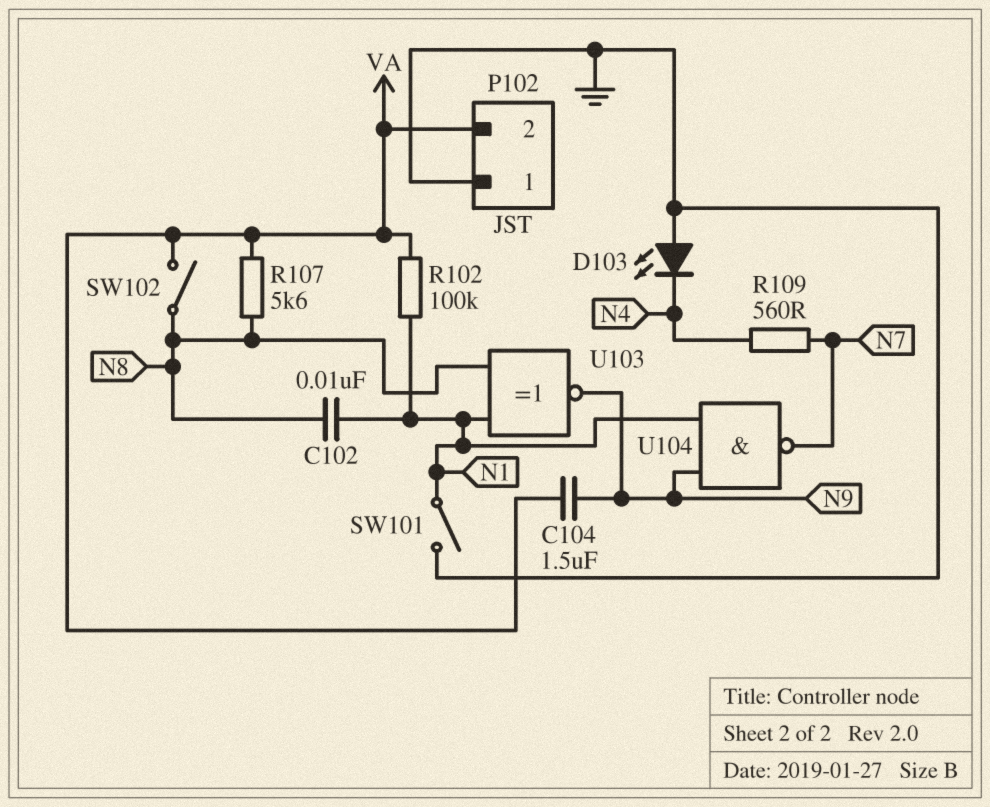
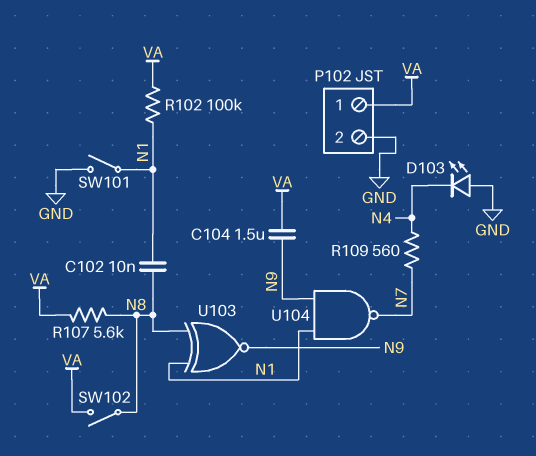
P102 pin 1: GND -> VA
P102 pin 2: VA -> GND

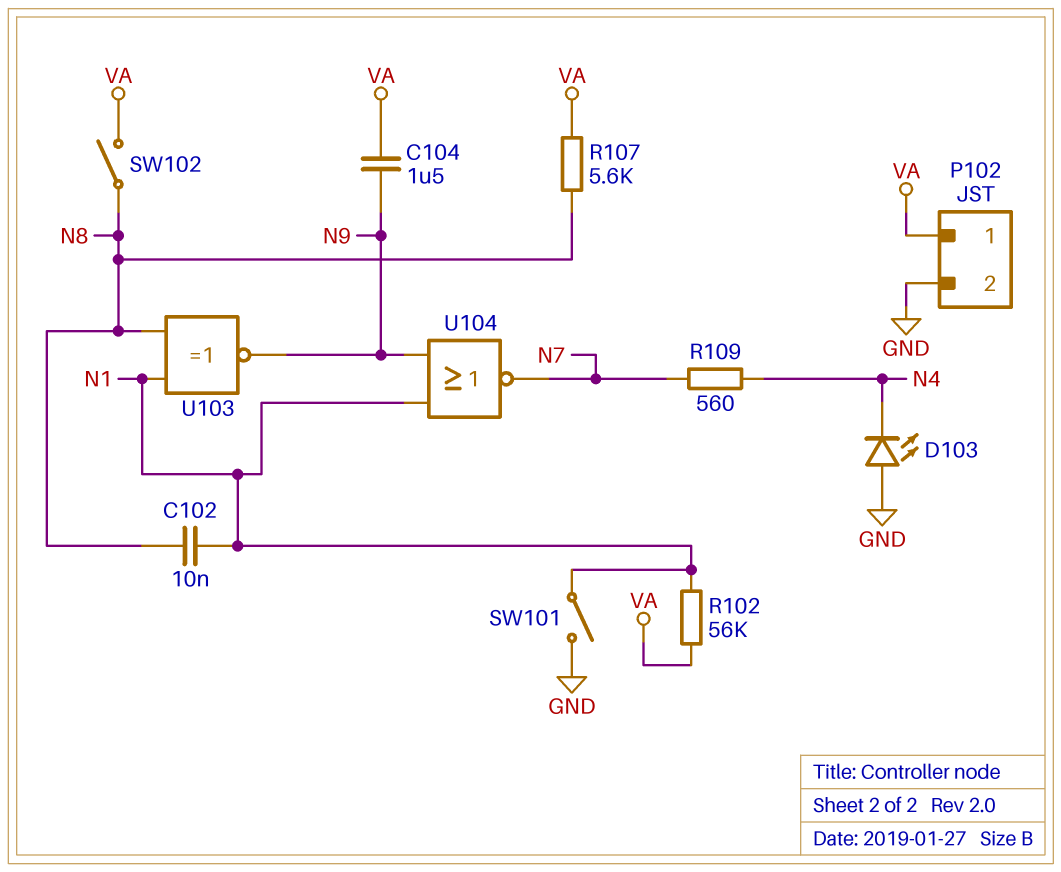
R102: 100k (N1, VA) -> 56k (N1, VA)
U104: NAND (in N1, in N9, out N7) -> NOR (in N1, in N9, out N7)

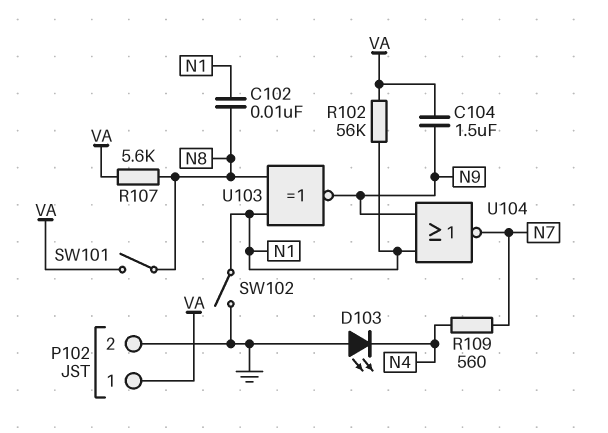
SW101: switch (GND, N1) -> switch (N8, VA)
SW102: switch (N8, VA) -> switch (GND, N1)

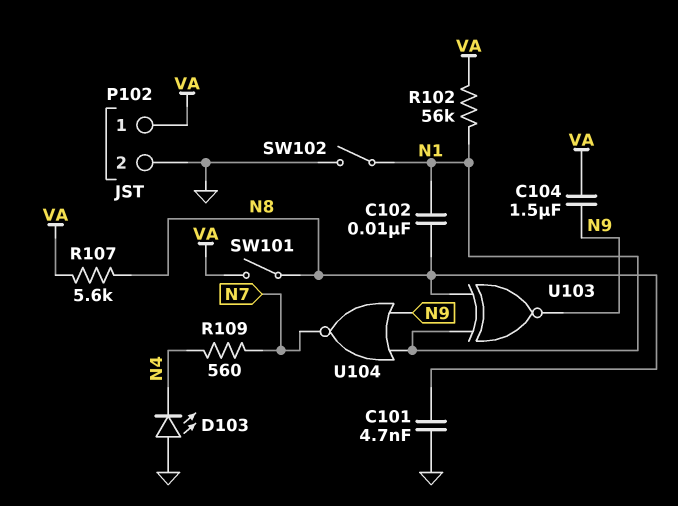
C101: none -> 4.7nF (GND, N8)

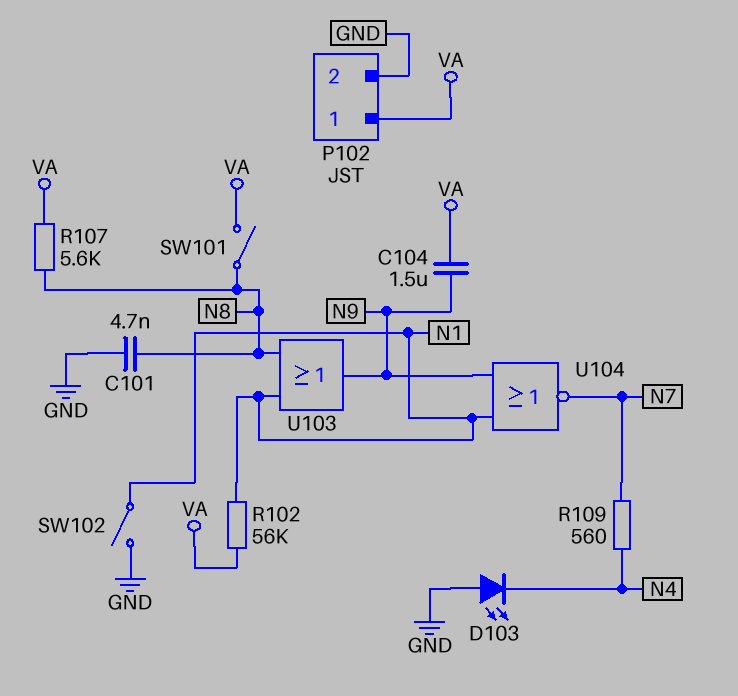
C102: 10nF (N1, N8) -> none
U103: XNOR (in N1, in N8, out N9) -> OR (in N1, in N8, out N9)

